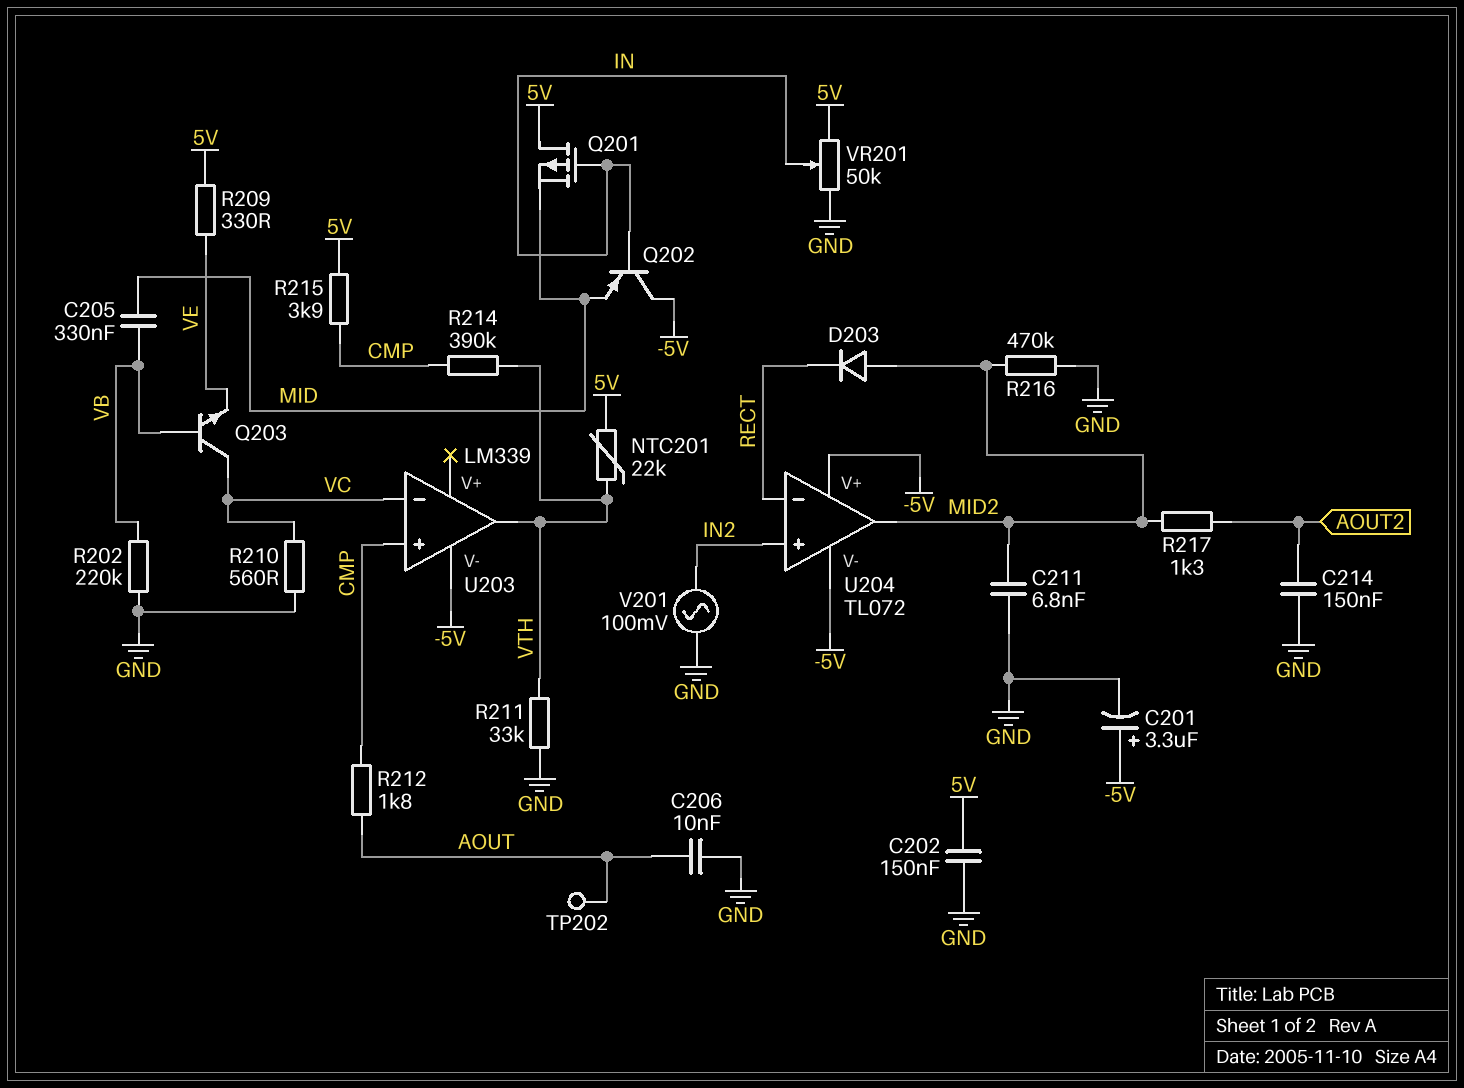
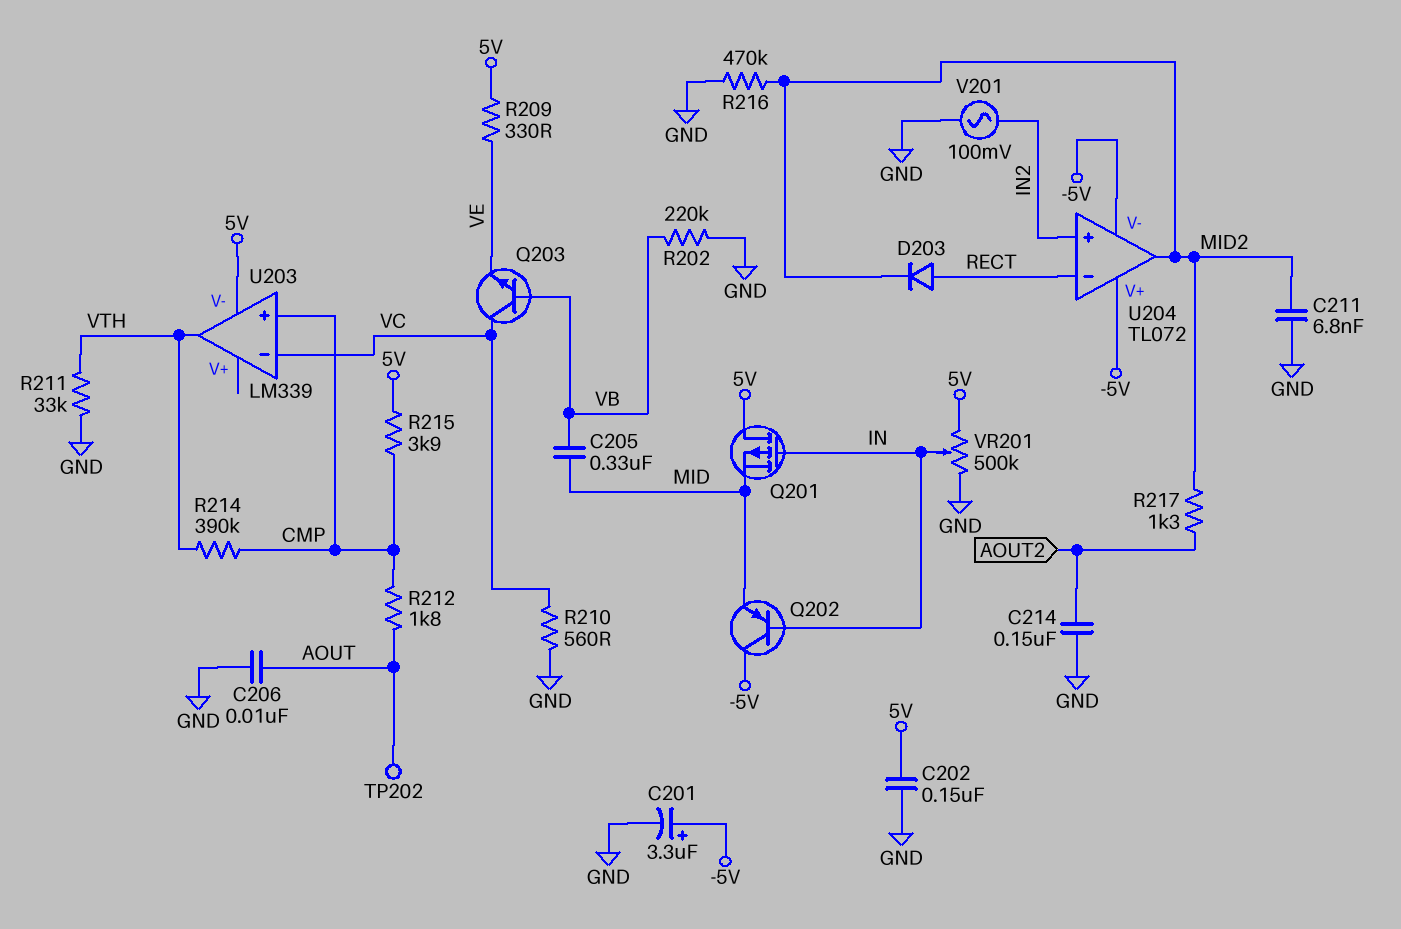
D203: diode (A MID2, K RECT) -> diode (A RECT, K MID2)
NTC201: 22k (5V, VTH) -> none
U203 pin V-: -5V -> 5V
VR201: 50k (5V, GND, wiper IN) -> 500k (5V, GND, wiper IN)

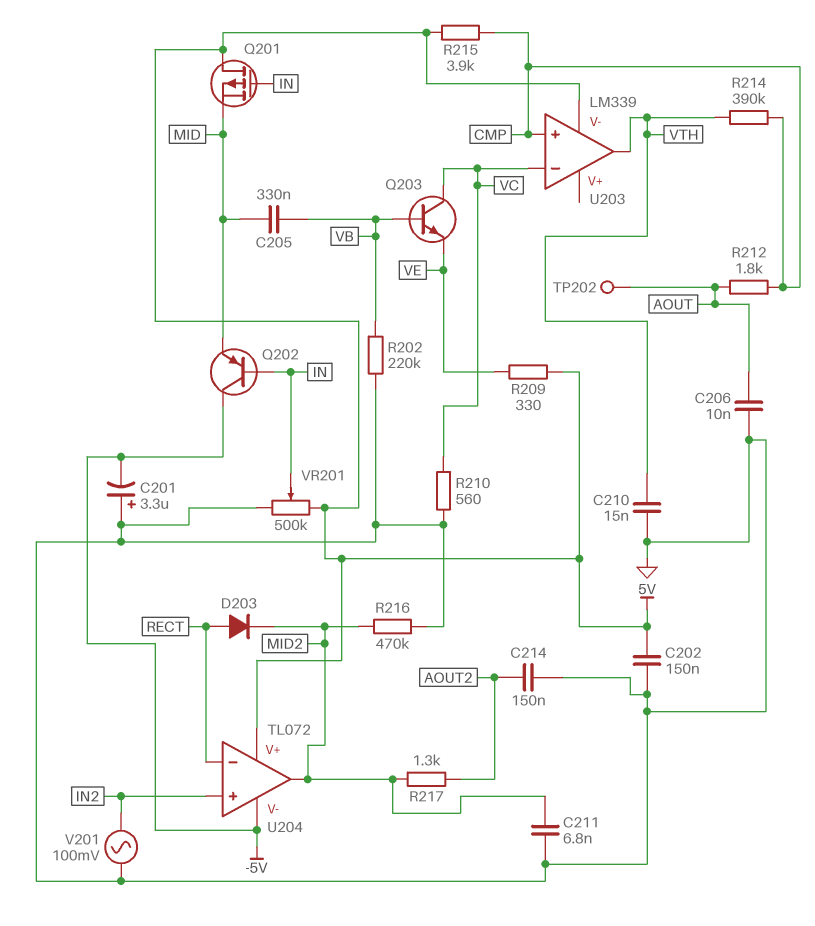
C201: 3.3uF (plus -5V, minus GND) -> 3.3uF (plus GND, minus -5V)
C210: none -> 15nF (GND, VTH)
R211: 33k (GND, VTH) -> none
U204 pin V+: -5V -> 5V

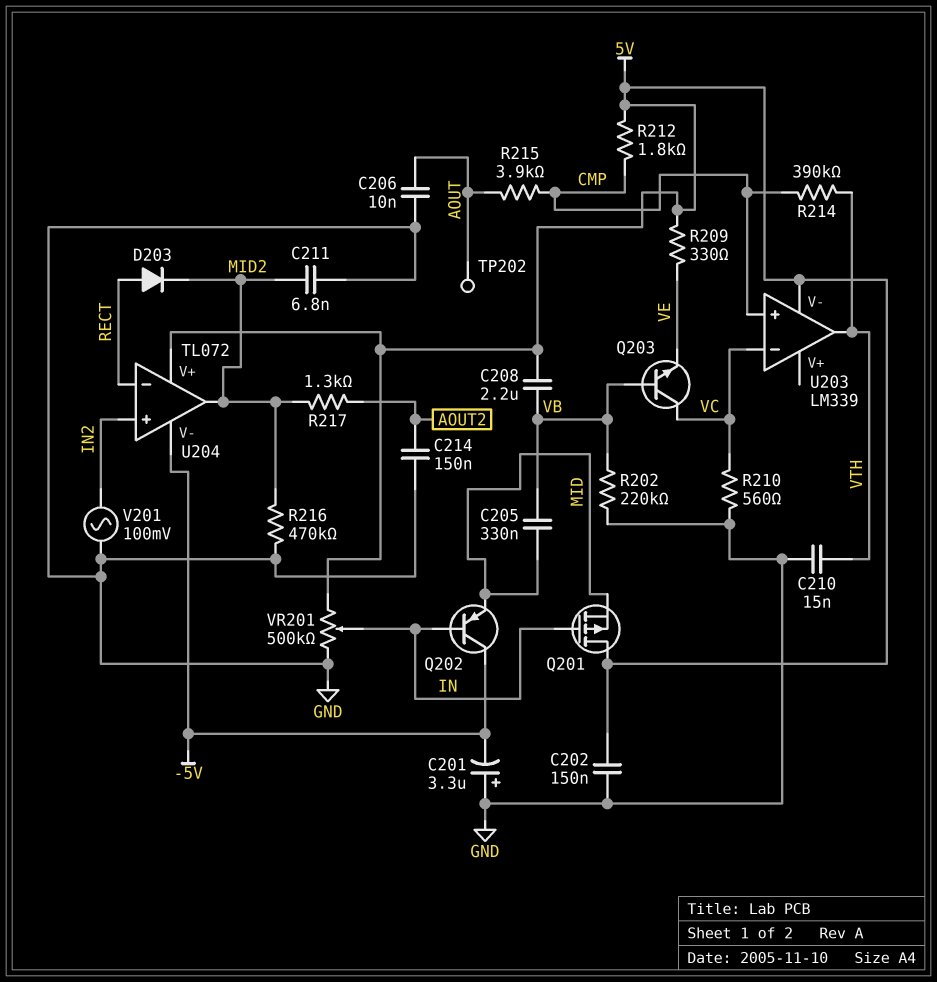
C208: none -> 2.2uF (5V, VB)
R212: 1.8k (AOUT, CMP) -> 1.8k (5V, CMP)
R215: 3.9k (5V, CMP) -> 3.9k (AOUT, CMP)

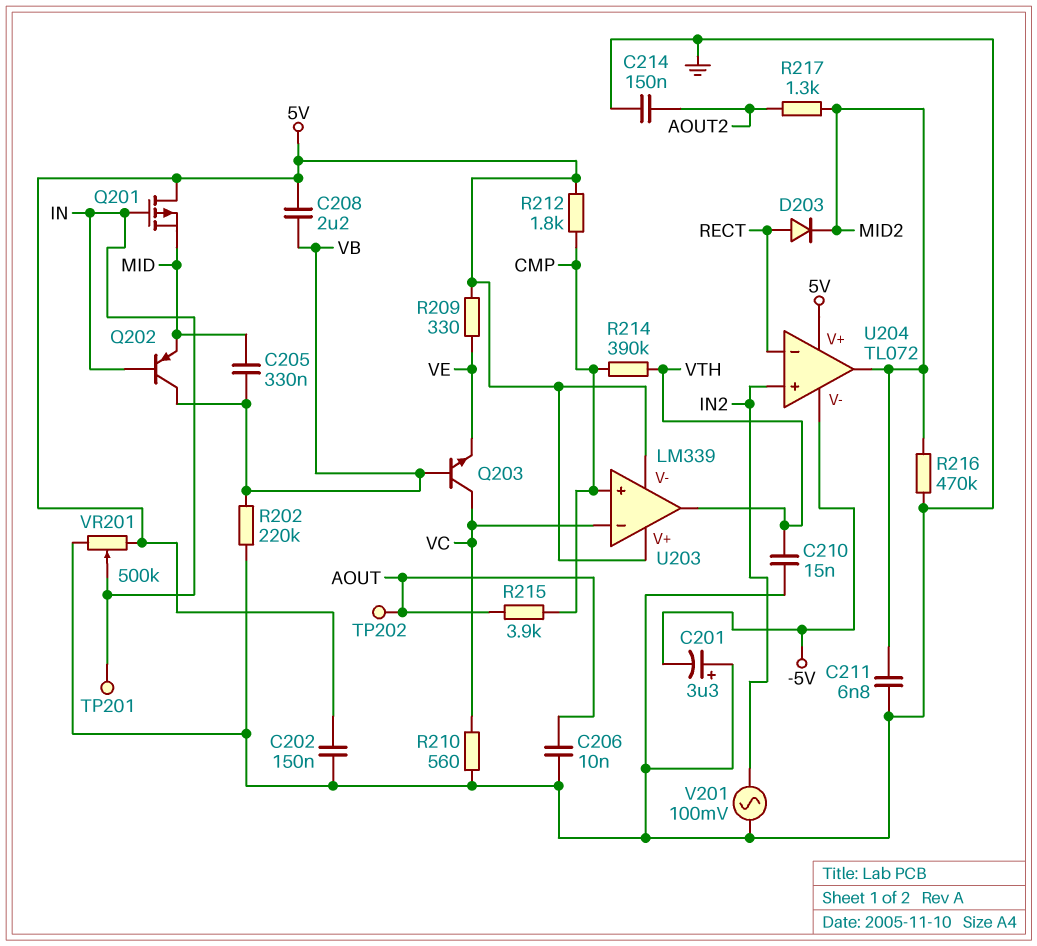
Q202: PNP (B IN, C -5V, E MID) -> PNP (B IN, C VB, E MID)
TP201: none -> test point (IN)
U203 pin V+: none -> 5V

